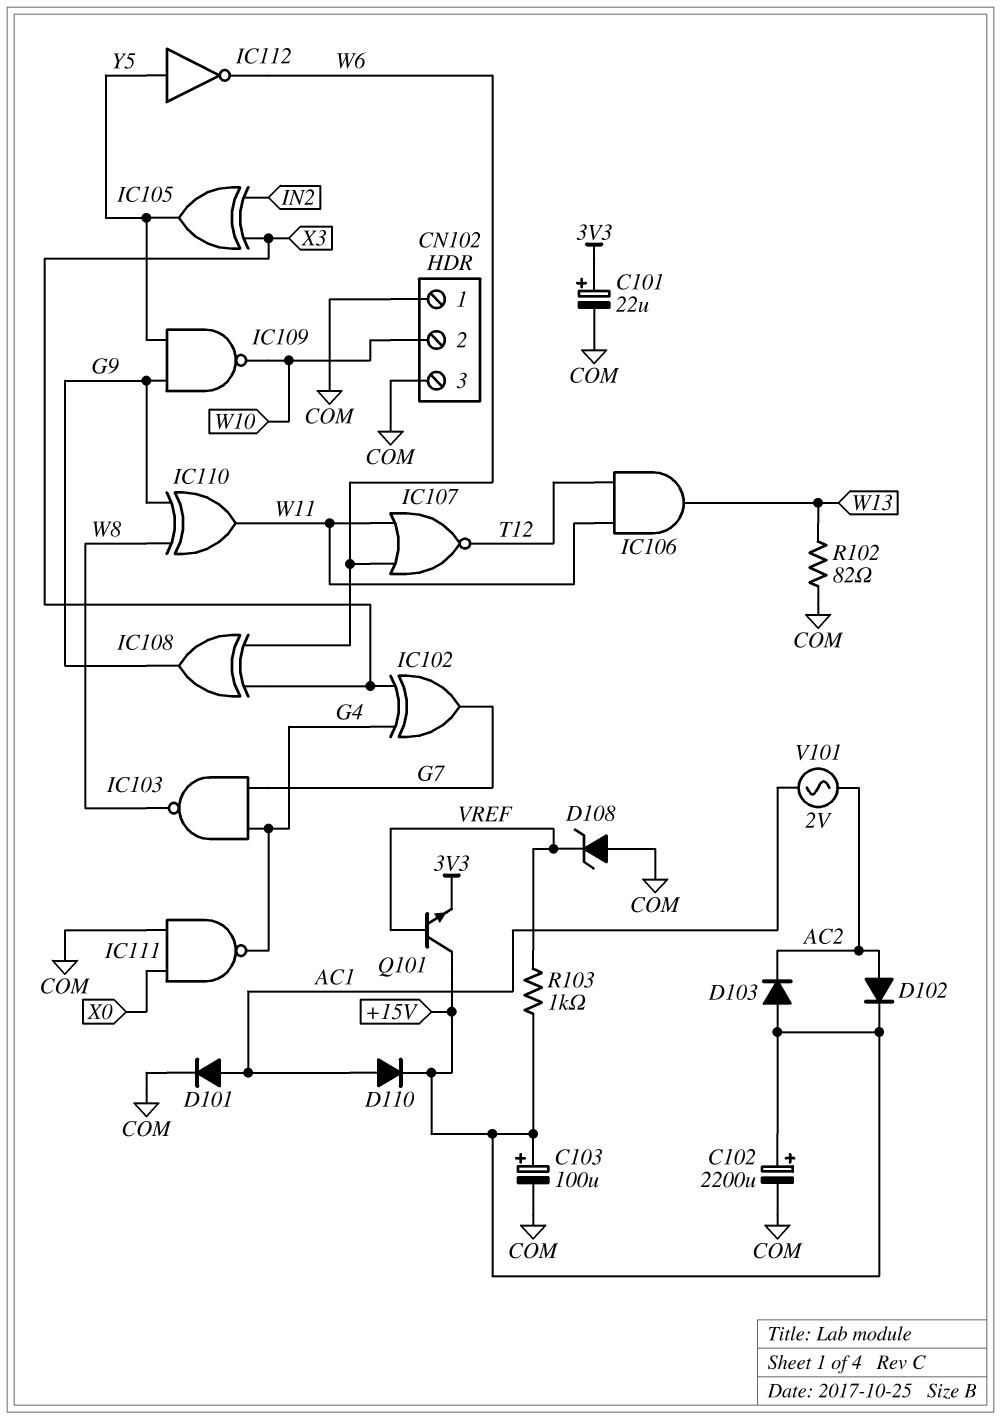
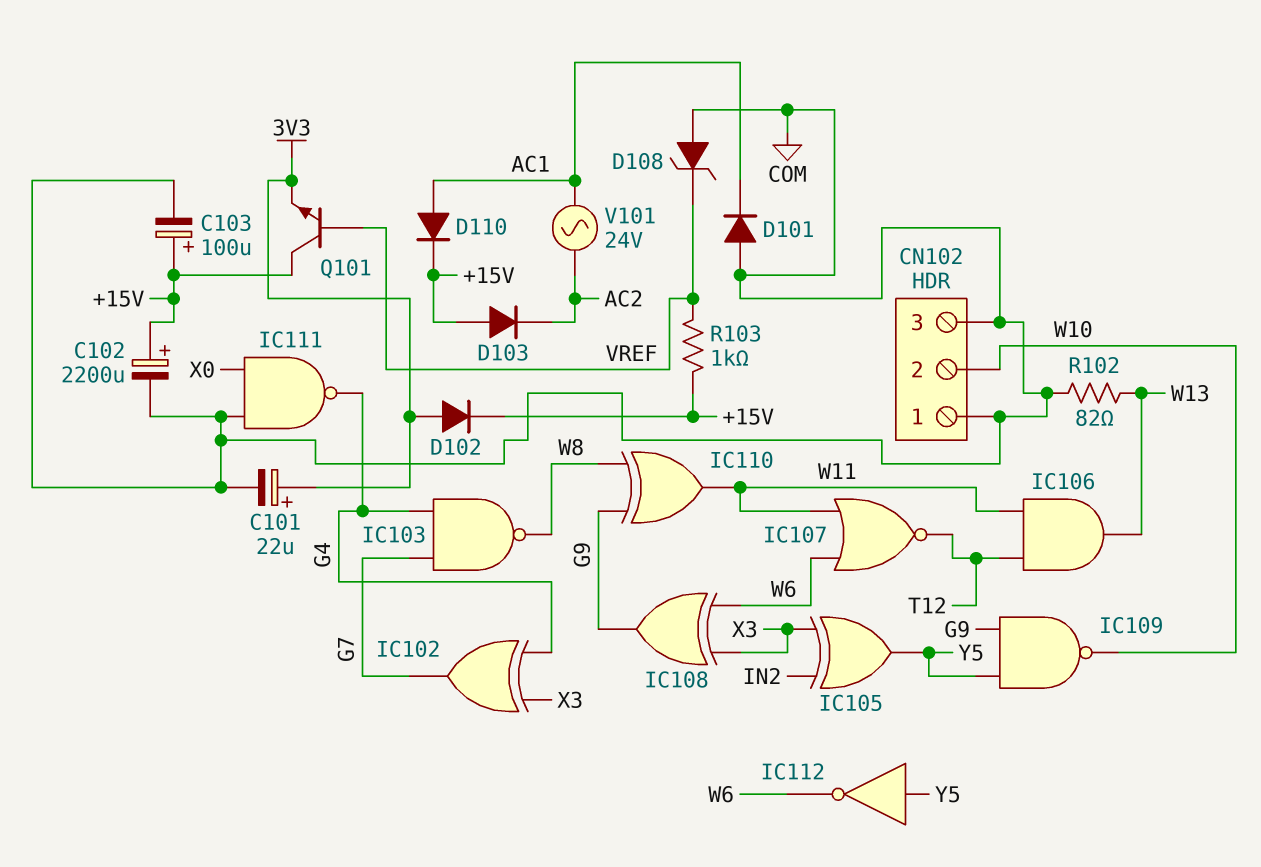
D101: diode (A AC1, K COM) -> diode (A COM, K AC1)
D102: diode (A AC2, K +15V) -> diode (A 3V3, K +15V)
V101: AC 2V (AC1, AC2) -> AC 24V (AC1, AC2)

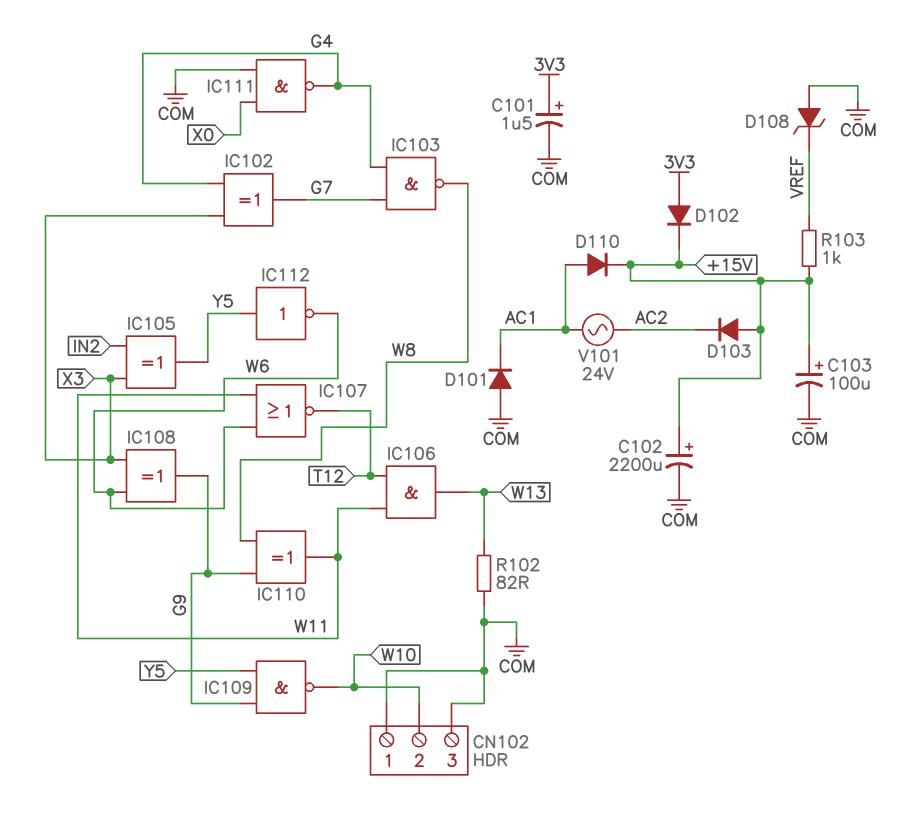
C101: 22uF (plus 3V3, minus COM) -> 1.5uF (plus 3V3, minus COM)
Q101: NPN (B VREF, C +15V, E 3V3) -> none

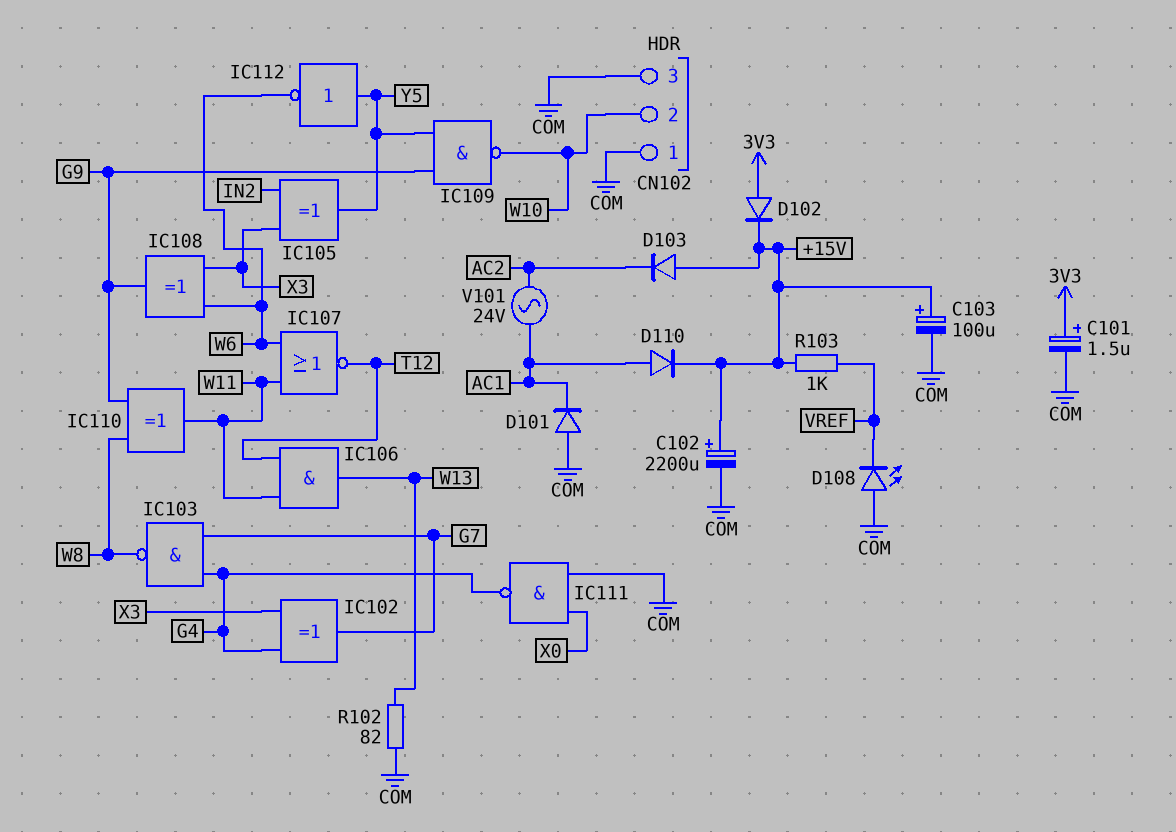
D108: zener (A COM, K VREF) -> LED (A COM, K VREF)

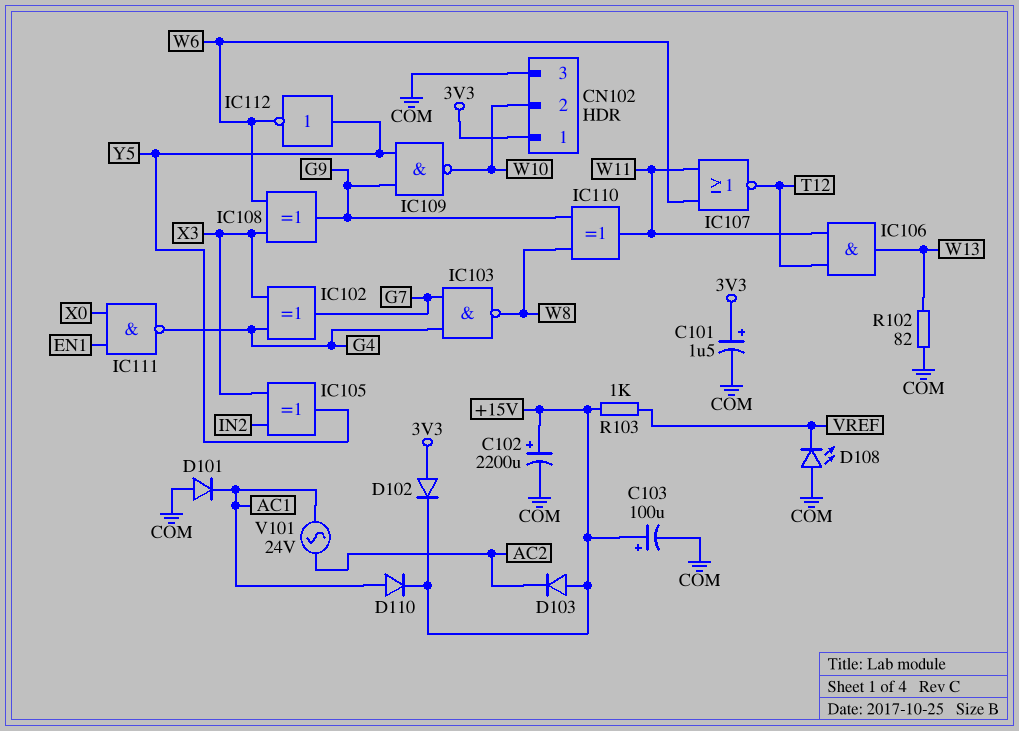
CN102 pin 1: COM -> 3V3
IC111: NAND (in COM, in X0, out G4) -> NAND (in EN1, in X0, out G4)

